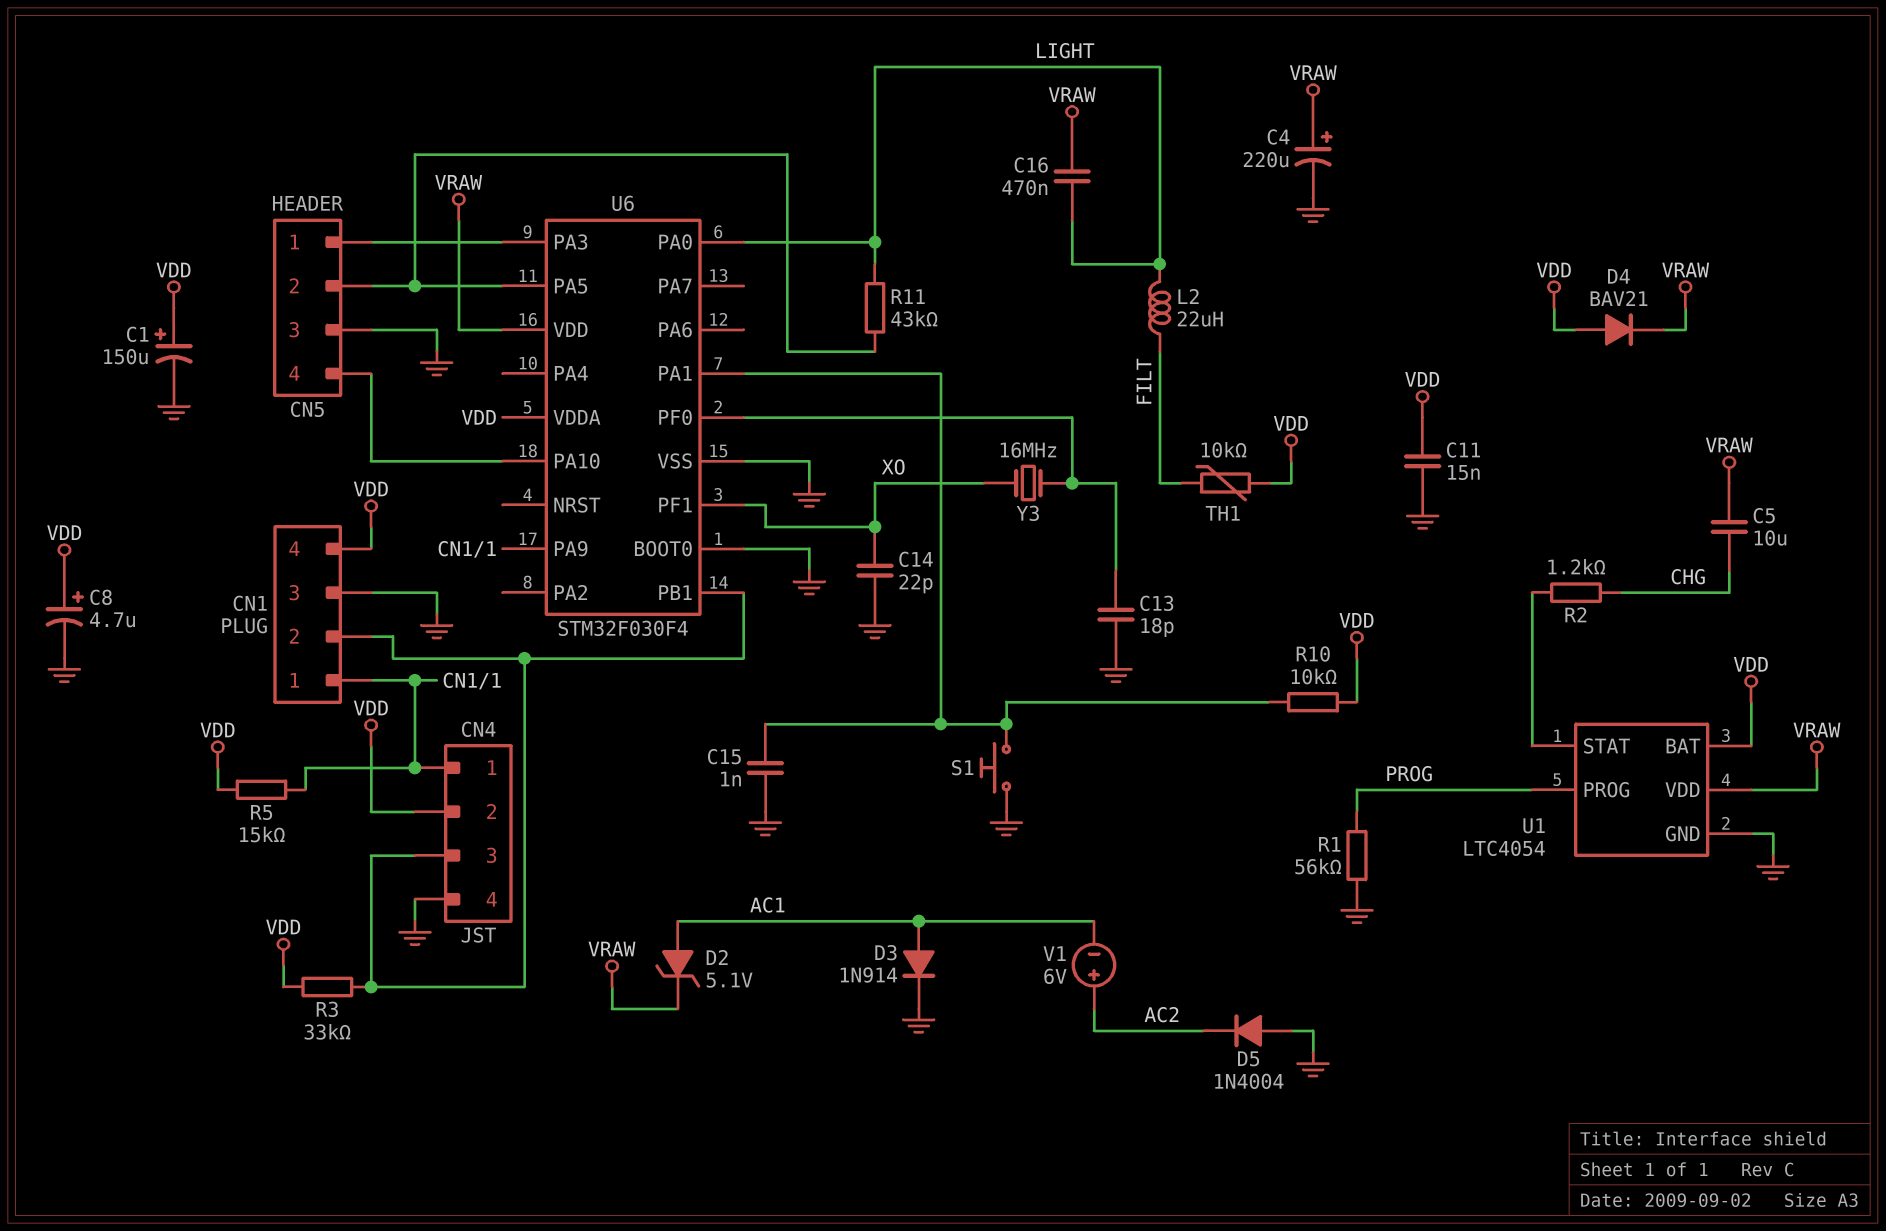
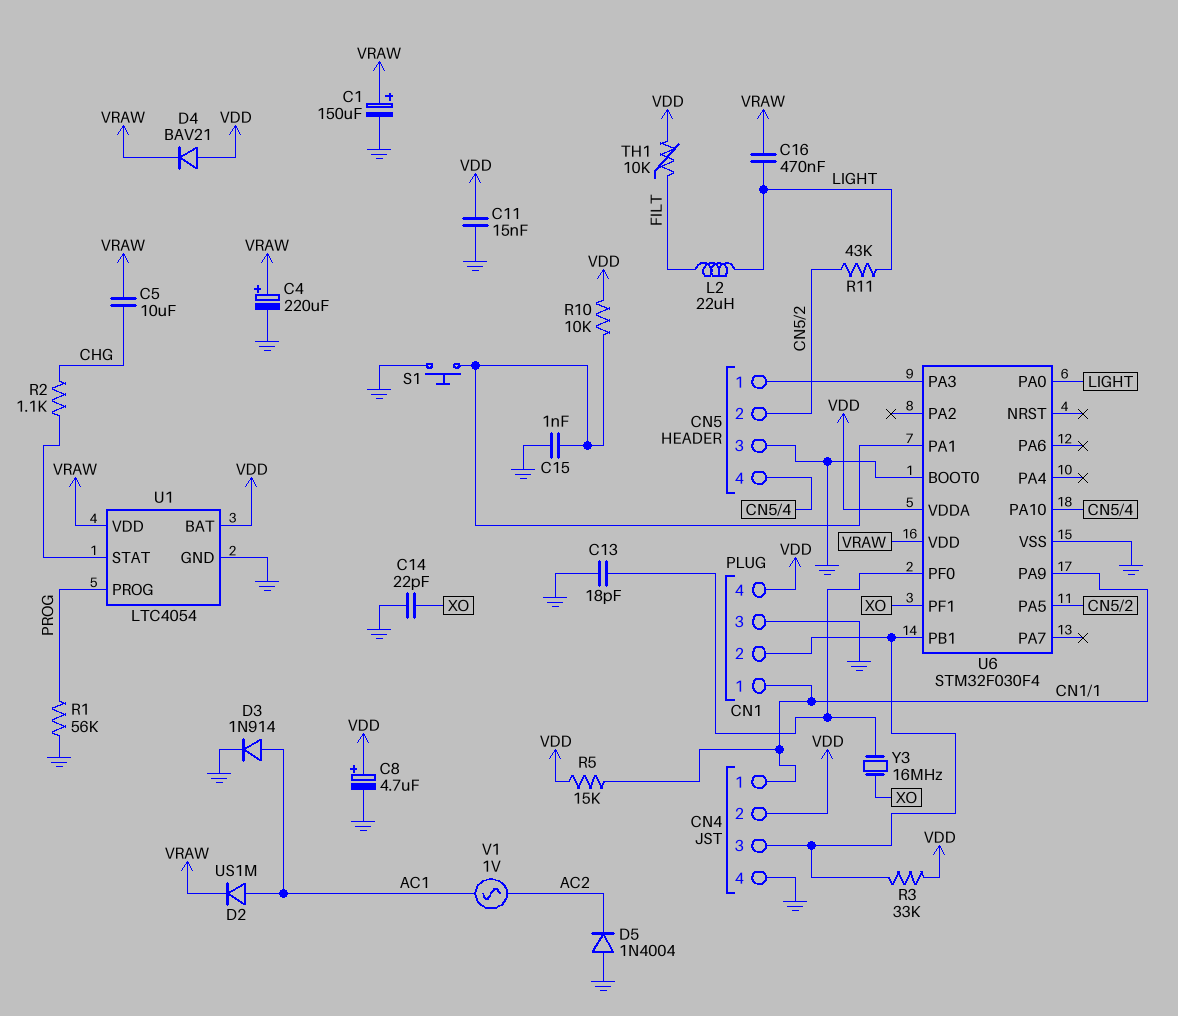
C1: 150uF (plus VDD, minus GND) -> 150uF (plus VRAW, minus GND)
D2: zener 5.1V (A AC1, K VRAW) -> diode US1M (A AC1, K VRAW)
R2: 1.2k (CHG, U1/STAT) -> 1.1k (CHG, U1/STAT)
V1: 6V (plus AC2, minus AC1) -> AC 1V (AC1, AC2)

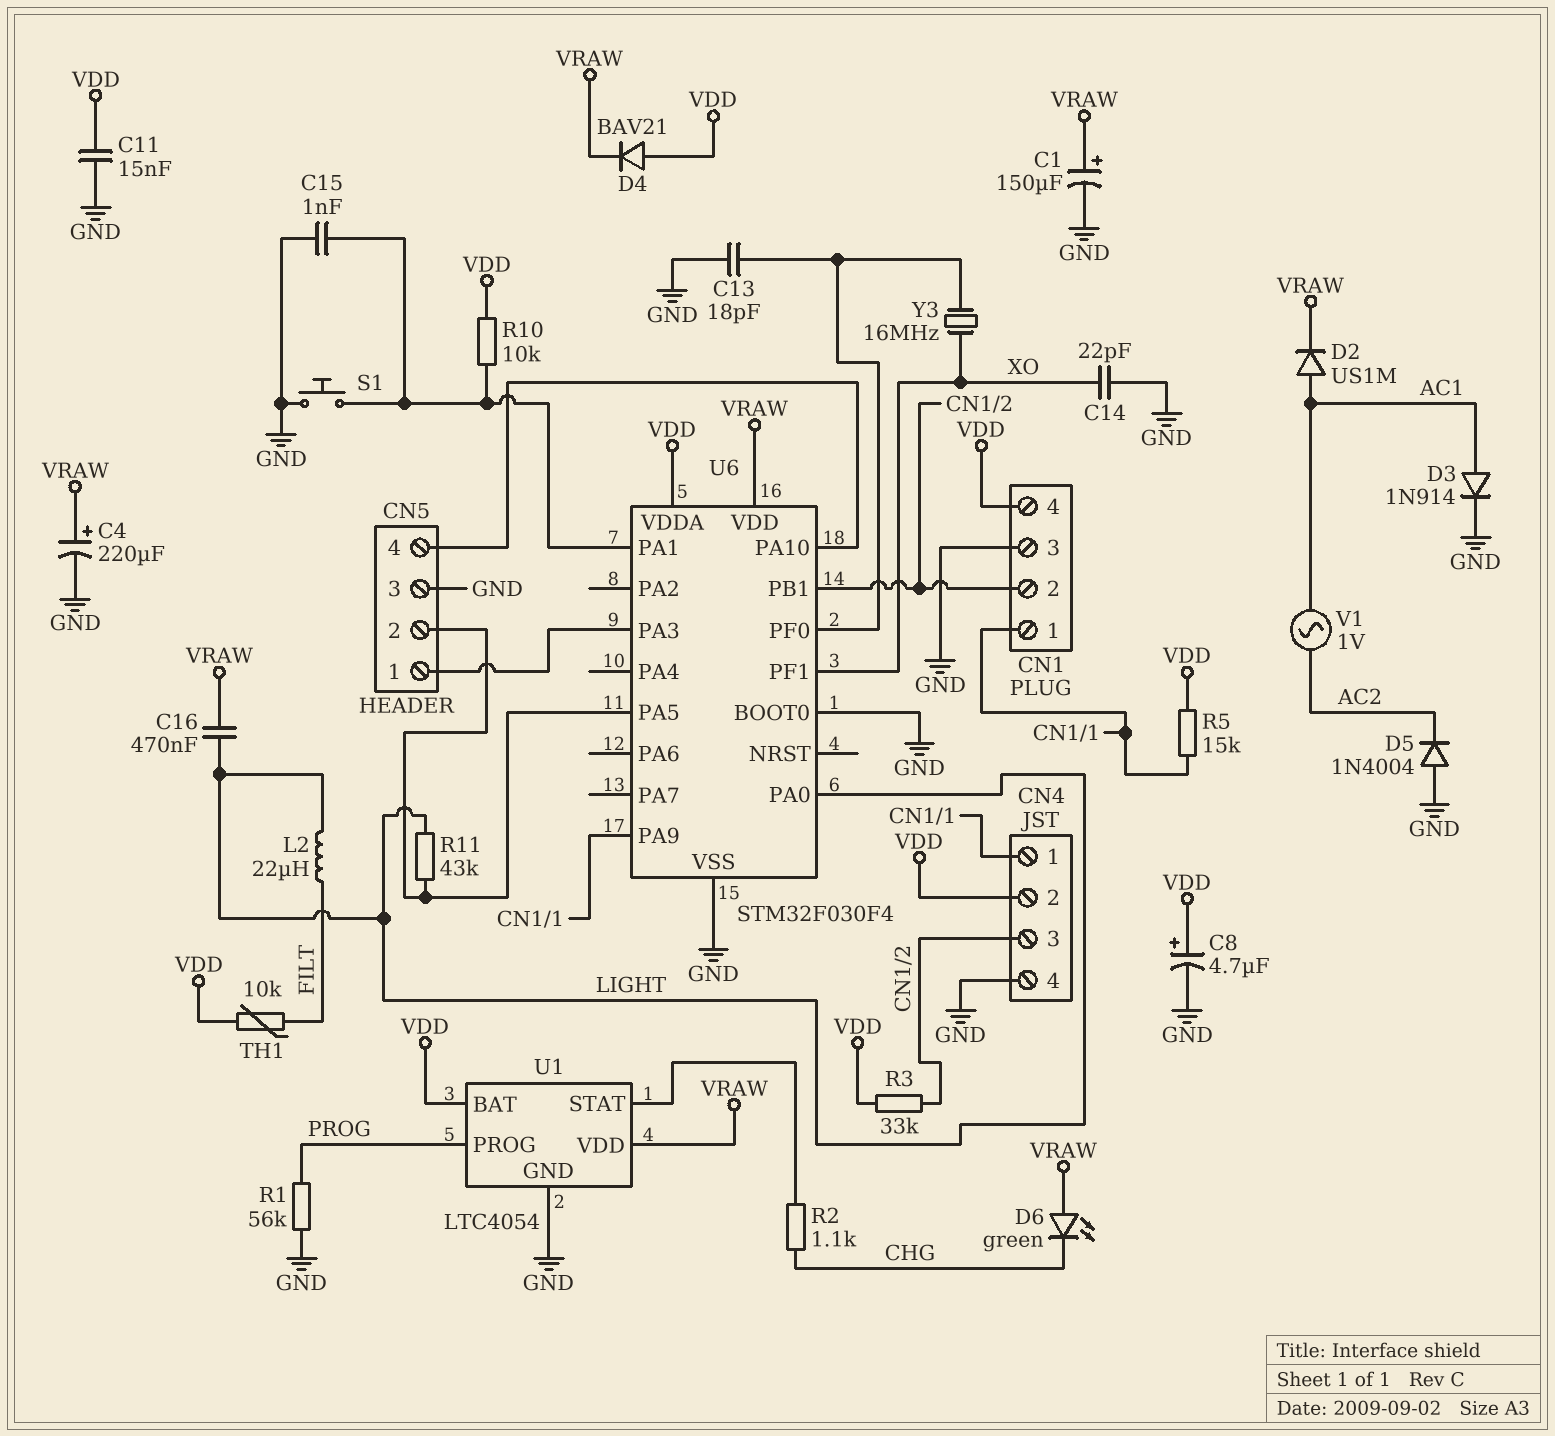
C5: 10uF (CHG, VRAW) -> none
D6: none -> LED green (A VRAW, K CHG)

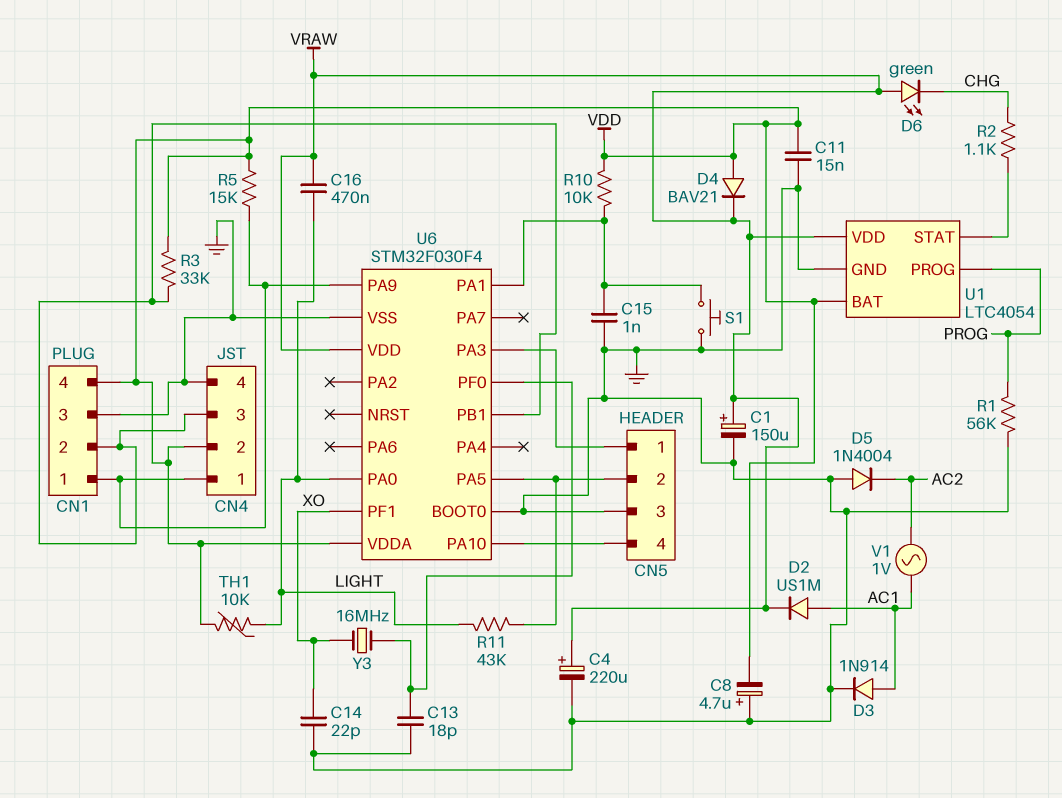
C8: 4.7uF (plus VDD, minus GND) -> 4.7uF (plus GND, minus VDD)
L2: 22uH (FILT, LIGHT) -> none
TH1: 10k (FILT, VDD) -> 10k (LIGHT, VDD)

